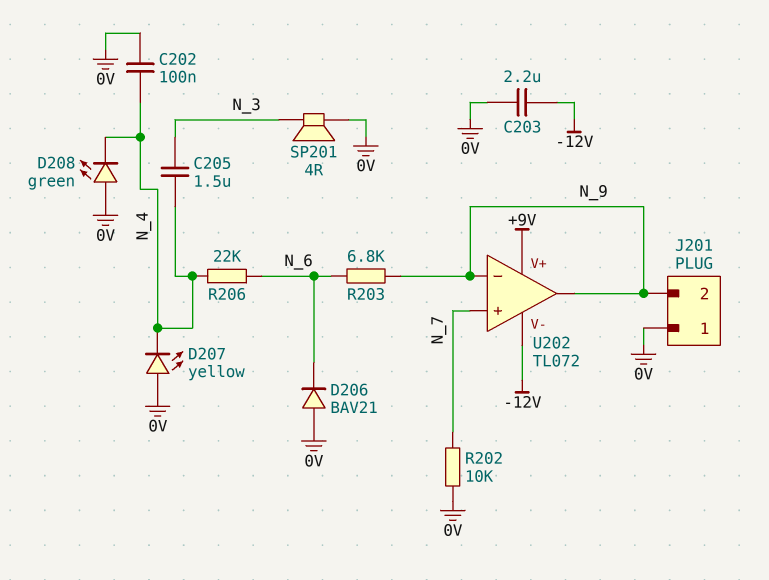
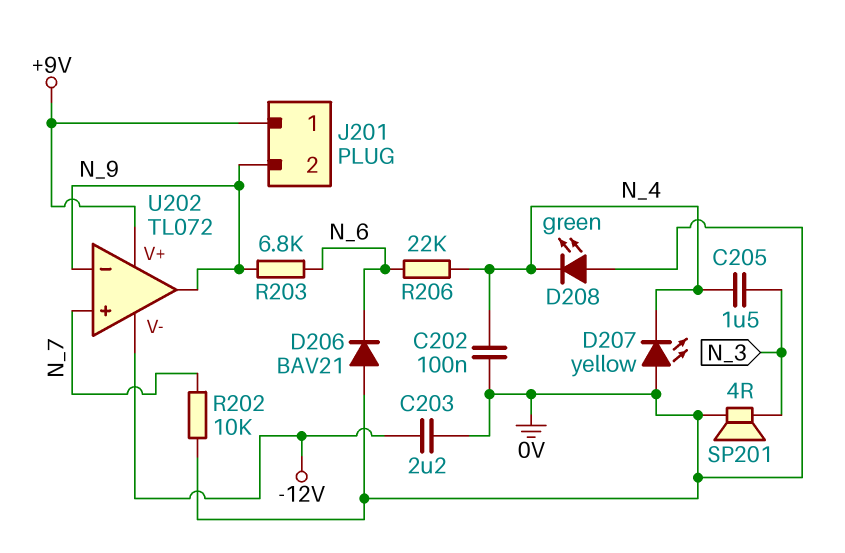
J201 pin 1: 0V -> +9V

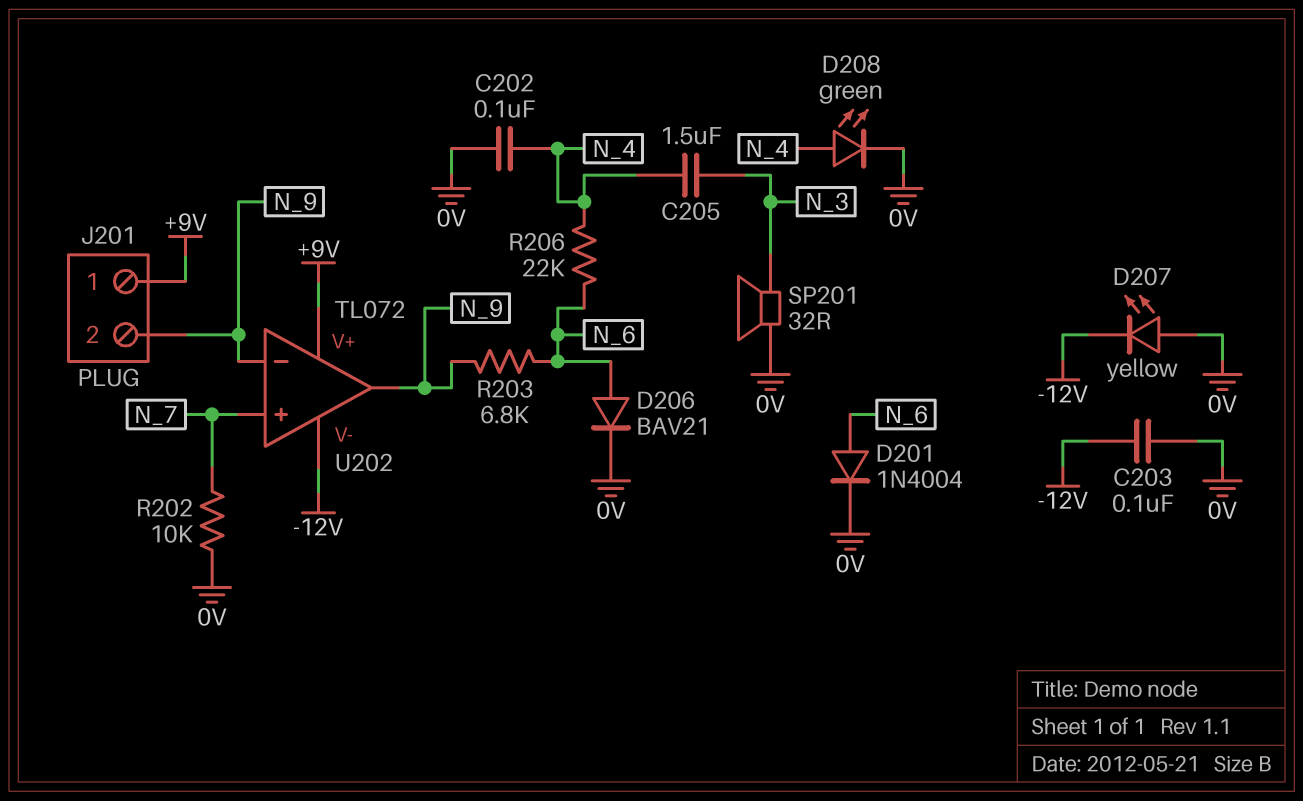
C203: 2.2uF (-12V, 0V) -> 100nF (-12V, 0V)
D201: none -> diode 1N4004 (A N_6, K 0V)
D206: diode BAV21 (A 0V, K N_6) -> diode BAV21 (A N_6, K 0V)
D207: LED yellow (A 0V, K N_4) -> LED yellow (A 0V, K -12V)
D208: LED green (A 0V, K N_4) -> LED green (A N_4, K 0V)
SP201: speaker 4R (0V, N_3) -> speaker 32R (0V, N_3)

